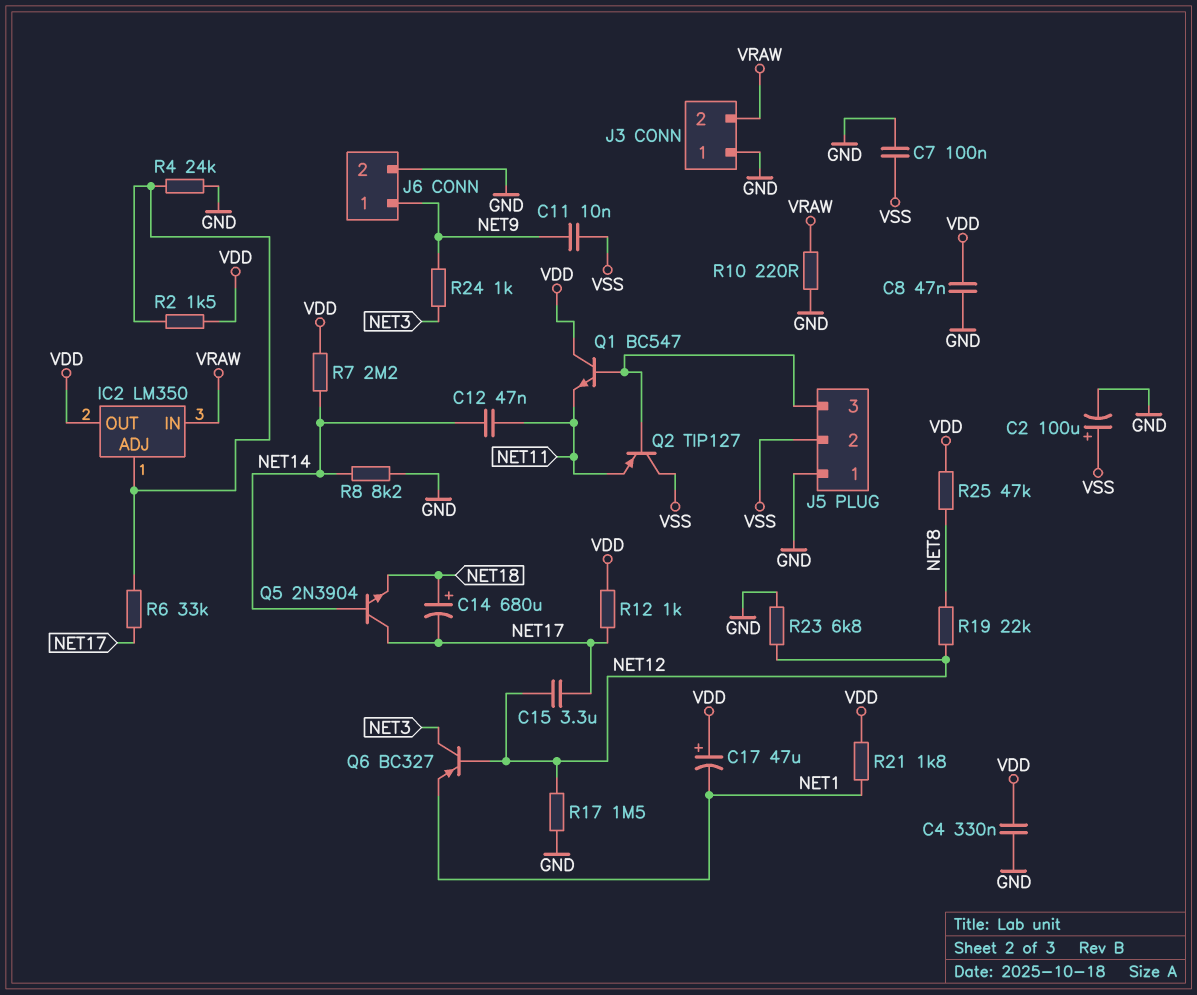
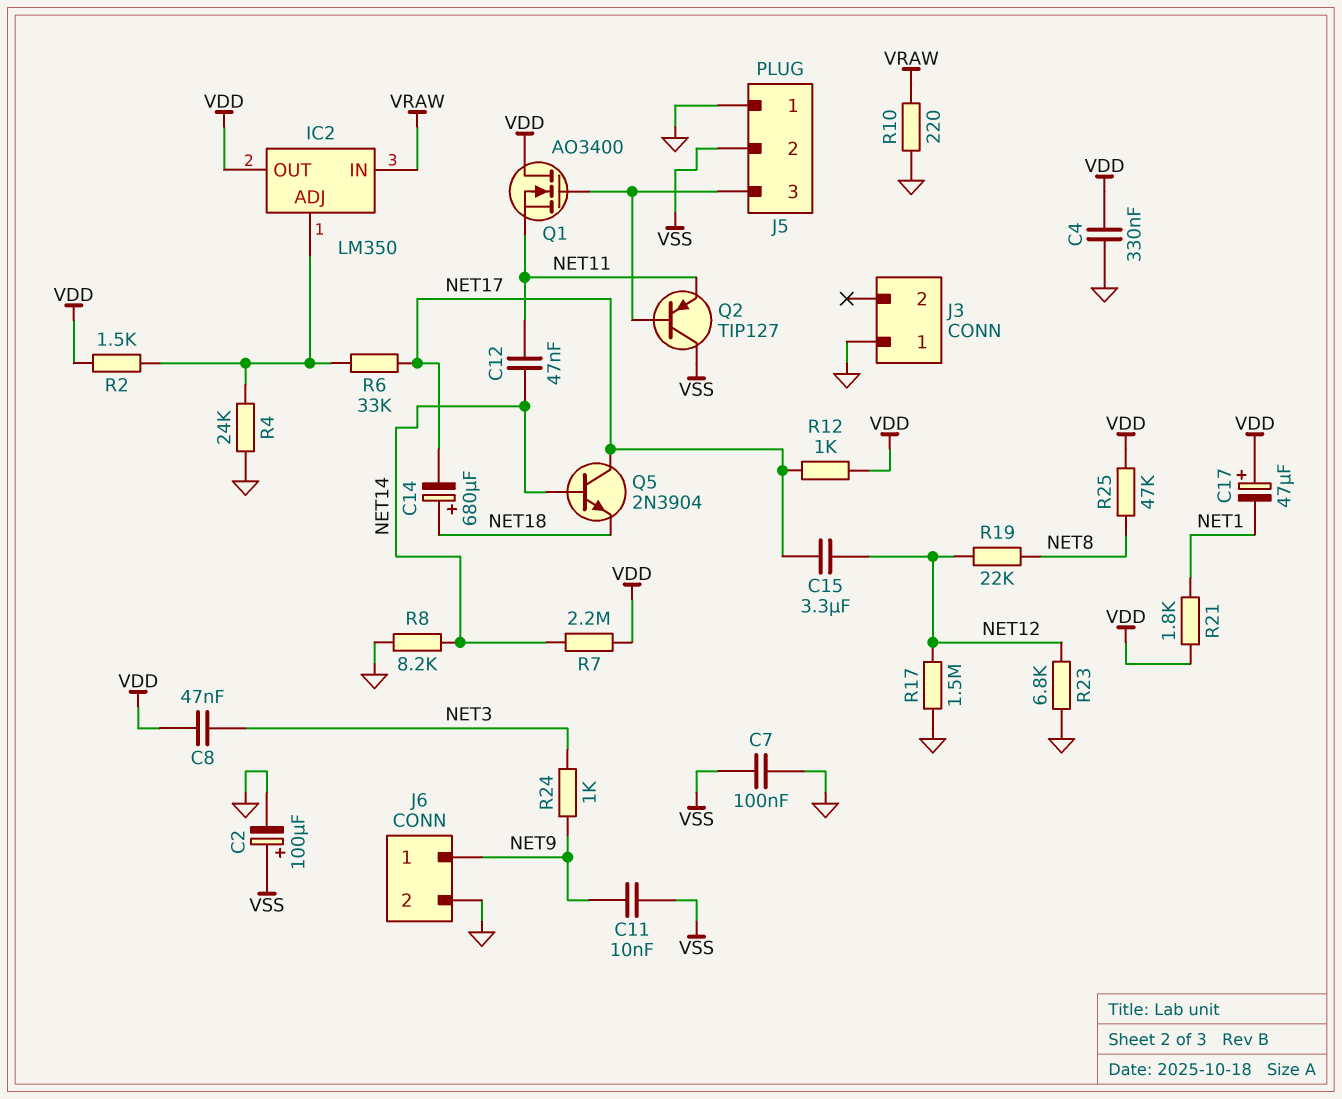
C8: 47nF (GND, VDD) -> 47nF (NET3, VDD)
J3 pin 2: VRAW -> none
Q1: NPN BC547 (B J5/3, C VDD, E NET11) -> NMOS AO3400 (G J5/3, D VDD, S NET11)
Q6: PNP BC327 (B NET12, C NET3, E NET1) -> none

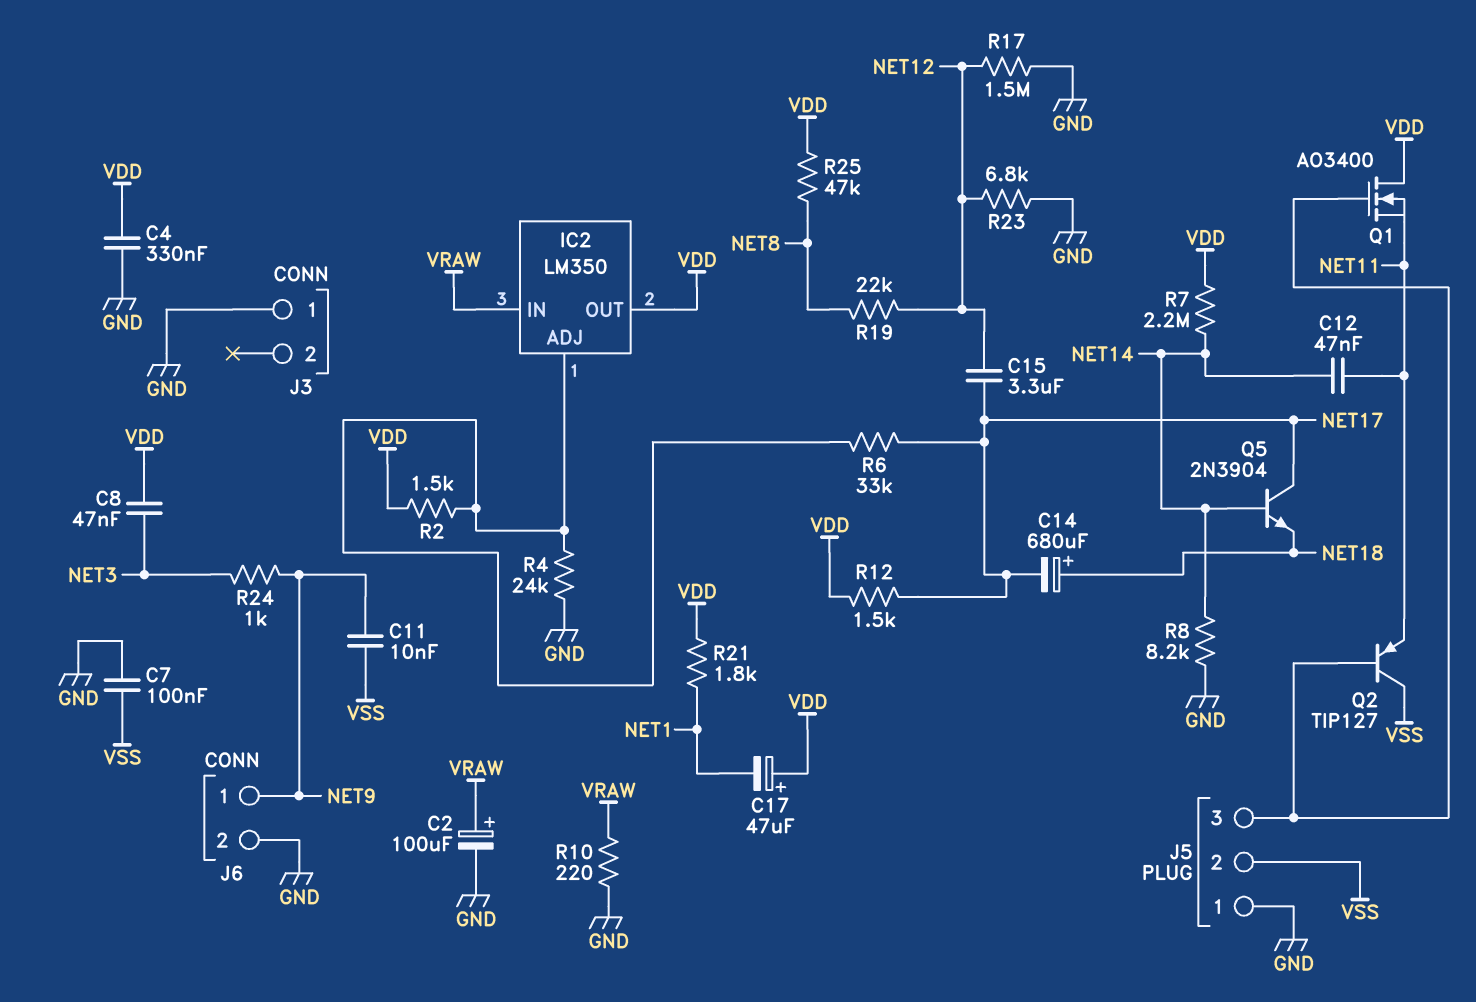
C2: 100uF (plus VSS, minus GND) -> 100uF (plus VRAW, minus GND)
R12: 1k (NET17, VDD) -> 1.5k (NET17, VDD)

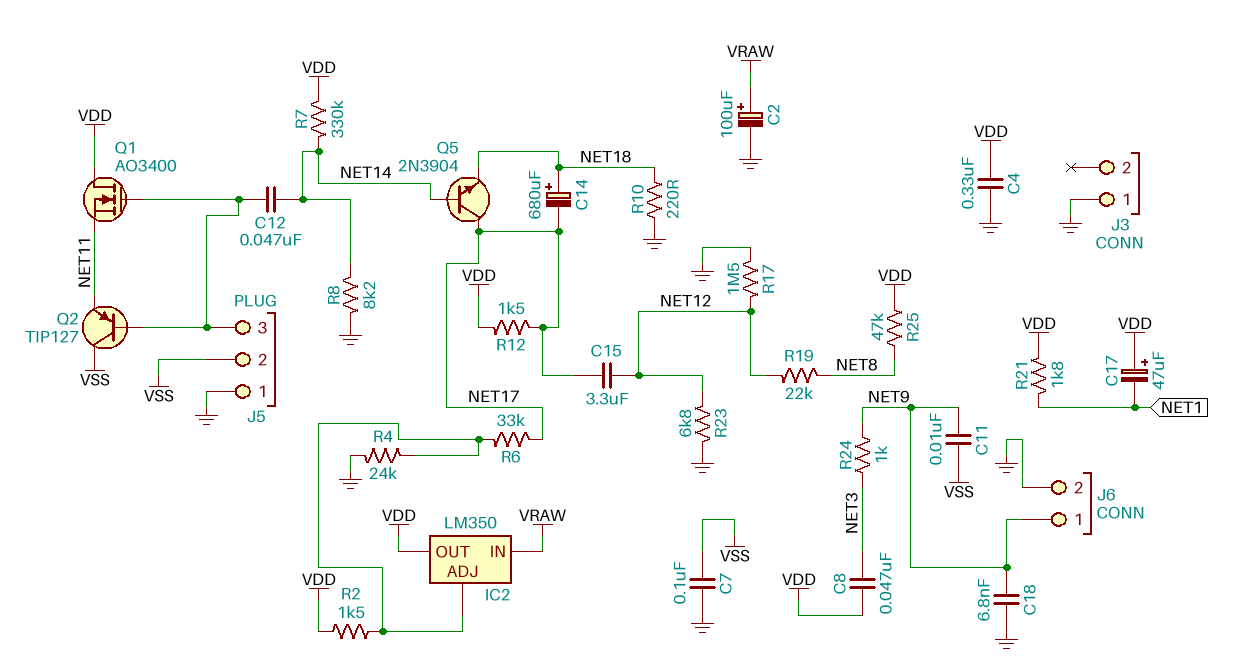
C12: 47nF (NET11, NET14) -> 47nF (J5/3, NET14)
C18: none -> 6.8nF (GND, NET9)
R7: 2.2M (NET14, VDD) -> 330k (NET14, VDD)
R10: 220 (GND, VRAW) -> 220 (GND, NET18)

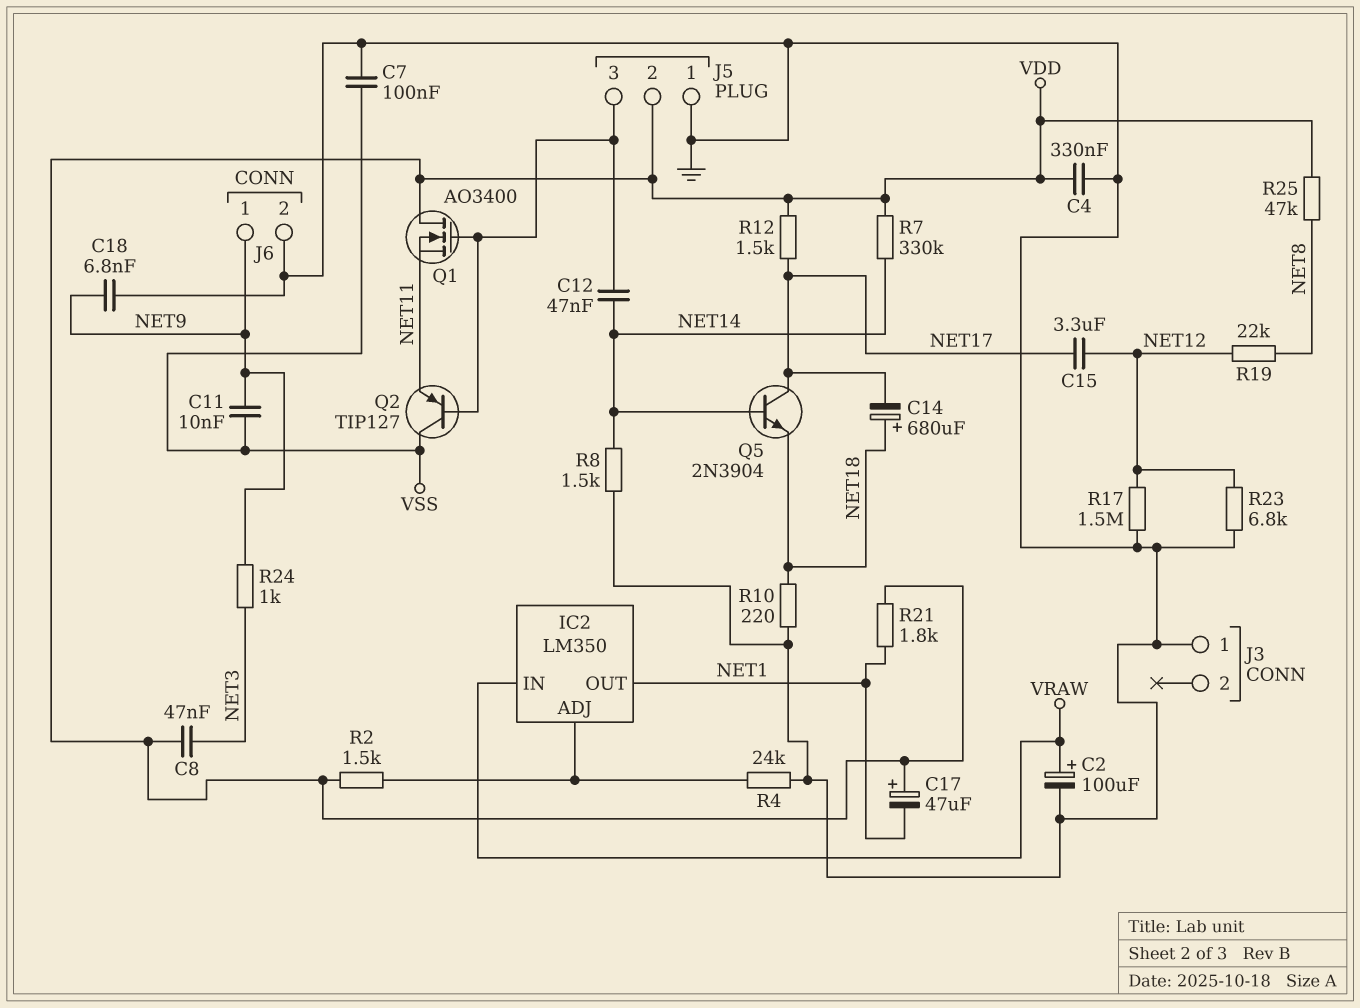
IC2 pin OUT: VDD -> NET1
J5 pin 2: VSS -> VDD
R6: 33k (IC2/ADJ, NET17) -> none
R8: 8.2k (GND, NET14) -> 1.5k (GND, NET14)

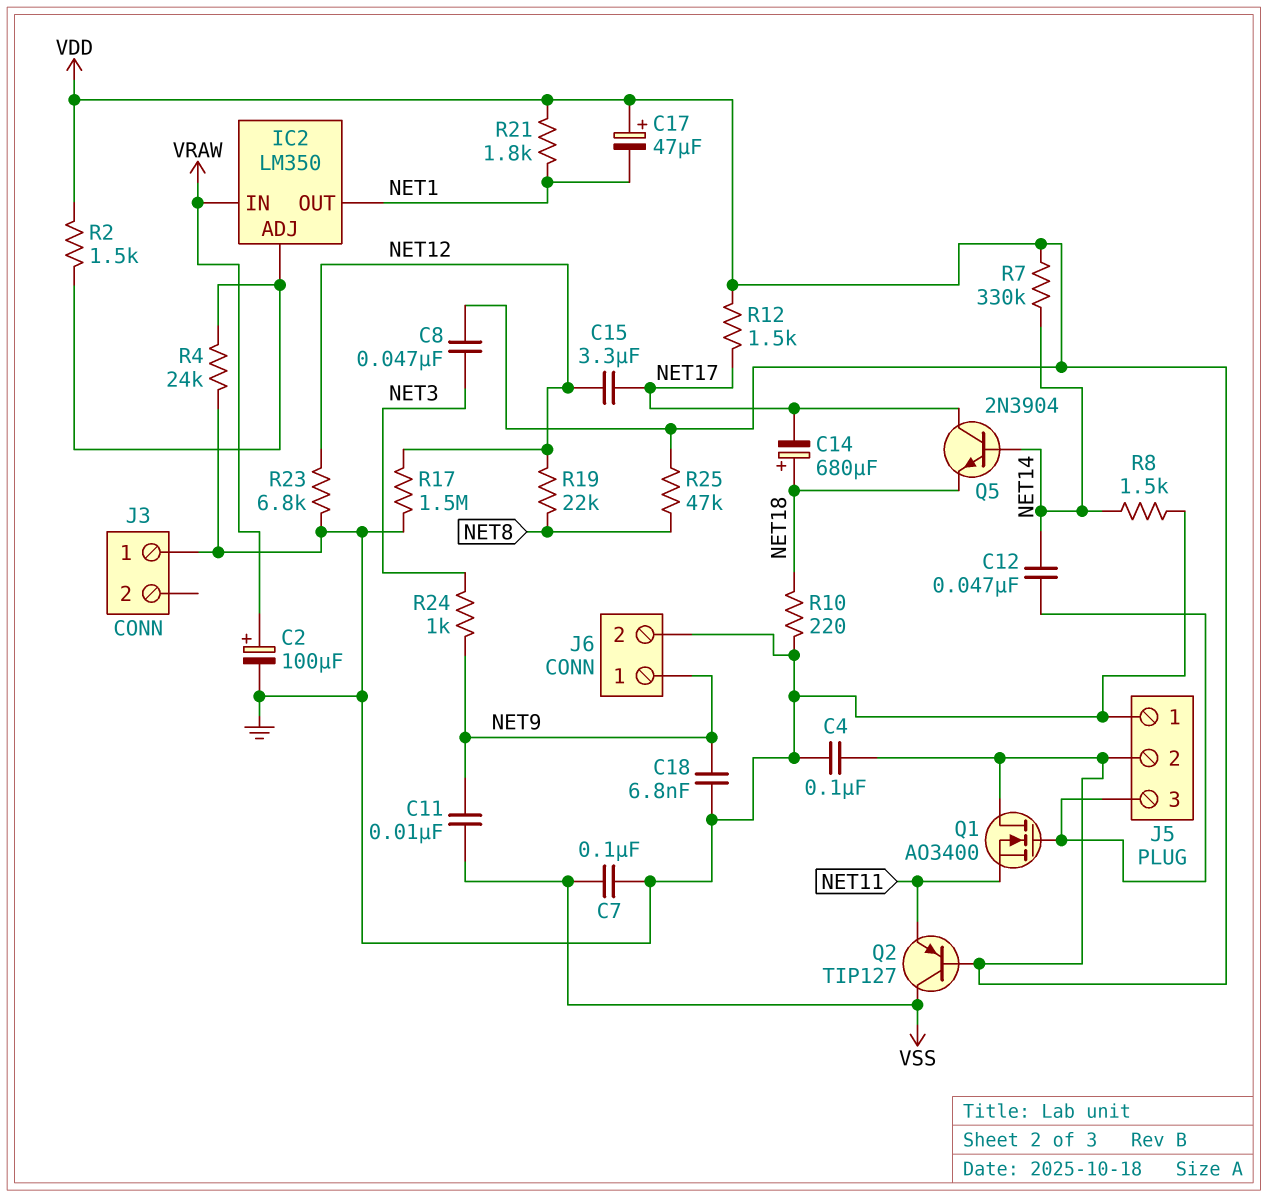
C4: 330nF (GND, VDD) -> 100nF (GND, VDD)
Q2: PNP TIP127 (B J5/3, C VSS, E NET11) -> PNP TIP127 (B VDD, C VSS, E NET11)

